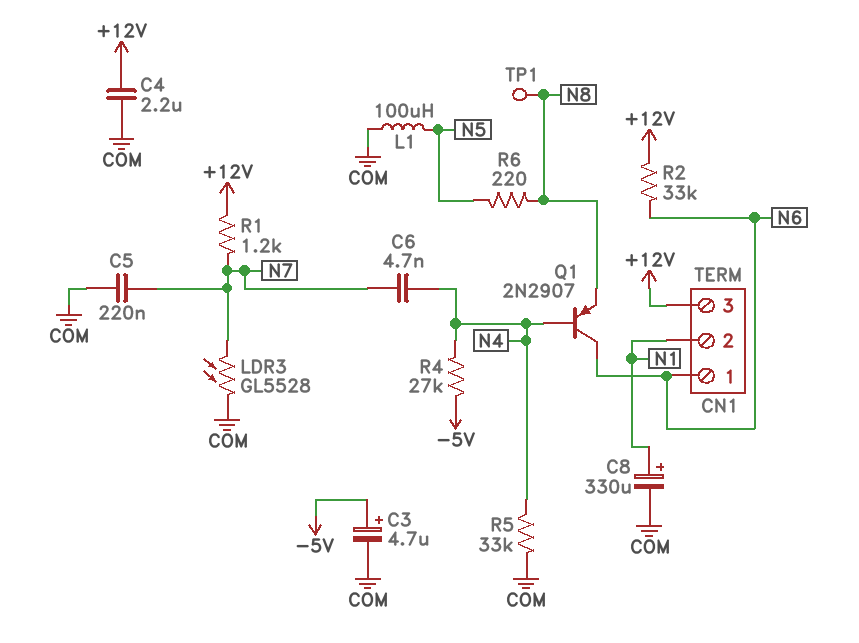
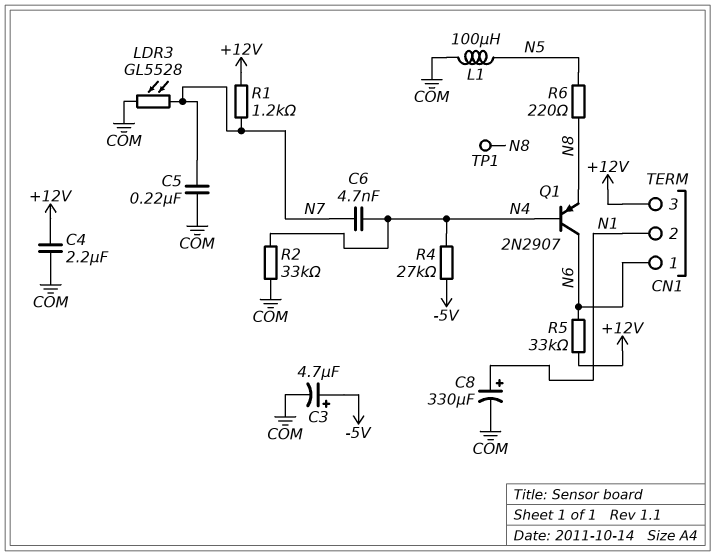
R2: 33k (+12V, N6) -> 33k (COM, N4)
R5: 33k (COM, N4) -> 33k (+12V, N6)

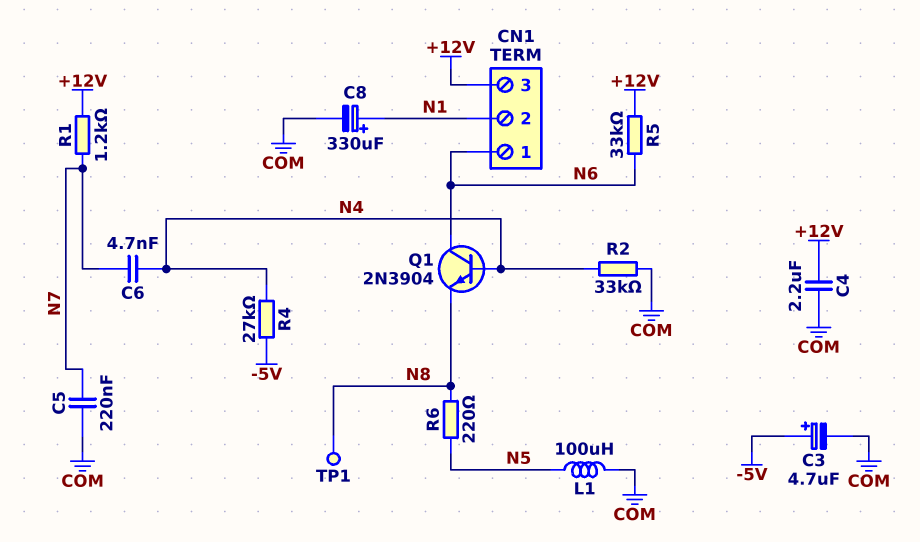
LDR3: GL5528 (COM, N7) -> none
Q1: PNP 2N2907 (B N4, C N6, E N8) -> NPN 2N3904 (B N4, C N6, E N8)

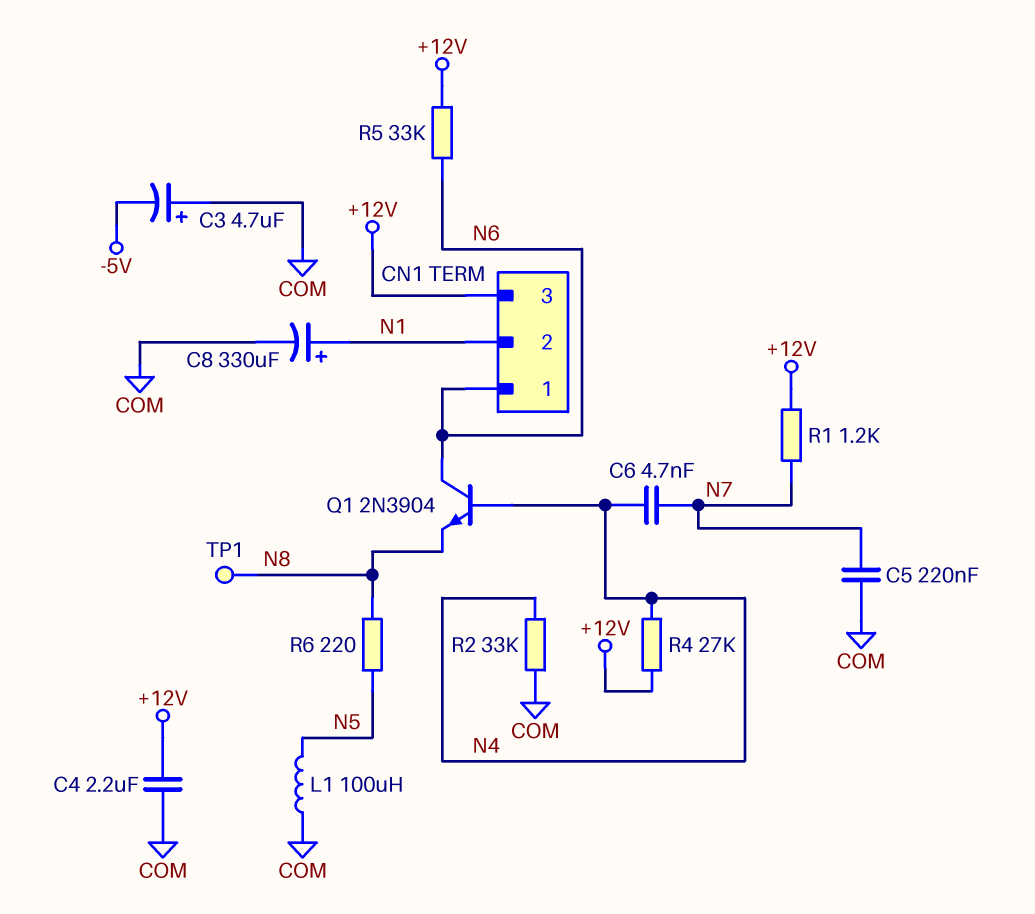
C3: 4.7uF (plus -5V, minus COM) -> 4.7uF (plus COM, minus -5V)
R4: 27k (-5V, N4) -> 27k (+12V, N4)

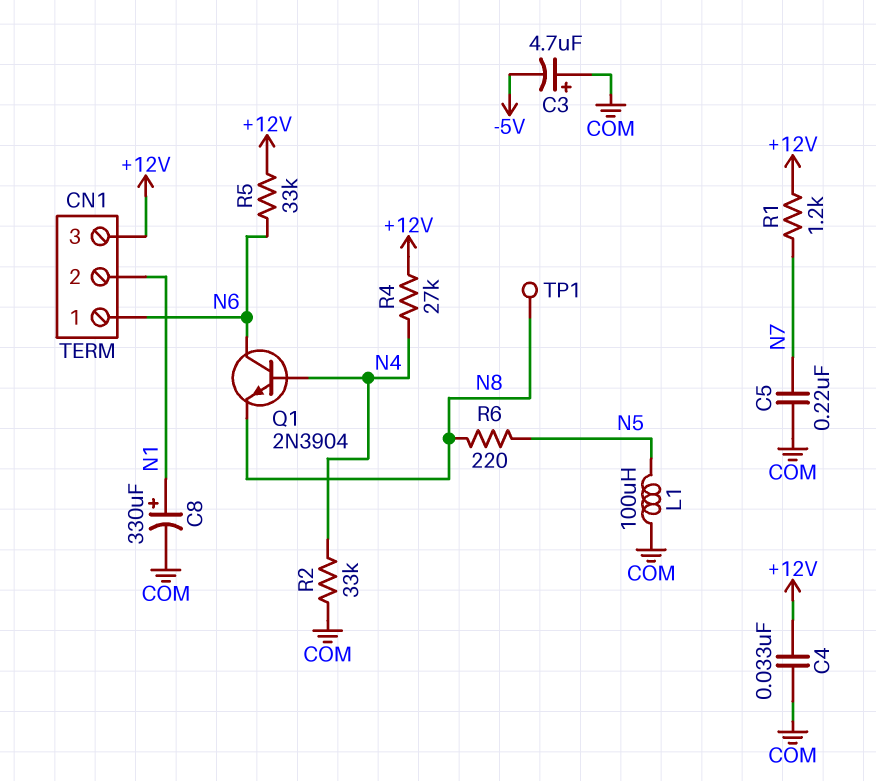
C4: 2.2uF (+12V, COM) -> 33nF (+12V, COM)
C6: 4.7nF (N4, N7) -> none

